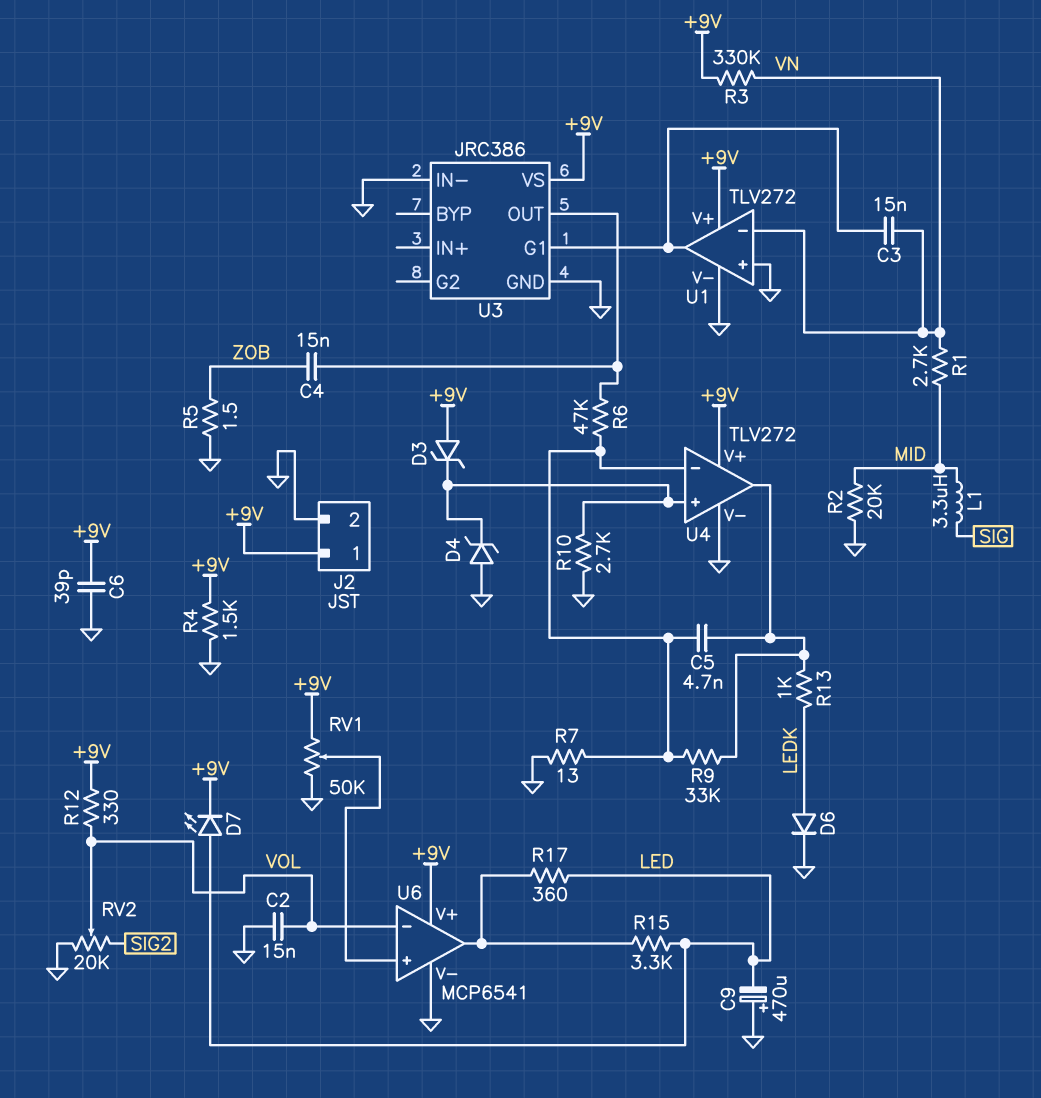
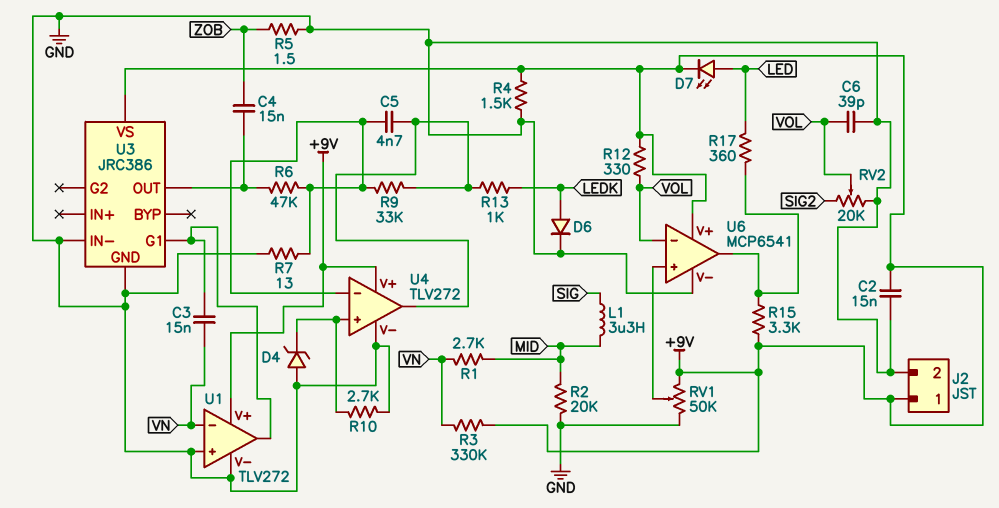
C2: 15nF (GND, VOL) -> 15nF (+9V, GND)
C6: 39pF (+9V, GND) -> 39pF (GND, VOL)
C9: 470uF (plus GND, minus LED) -> none
D3: zener (A +9V, K U4/in+) -> none
R15: 3.3k (LED, U6/out) -> 3.3k (+9V, U6/out)

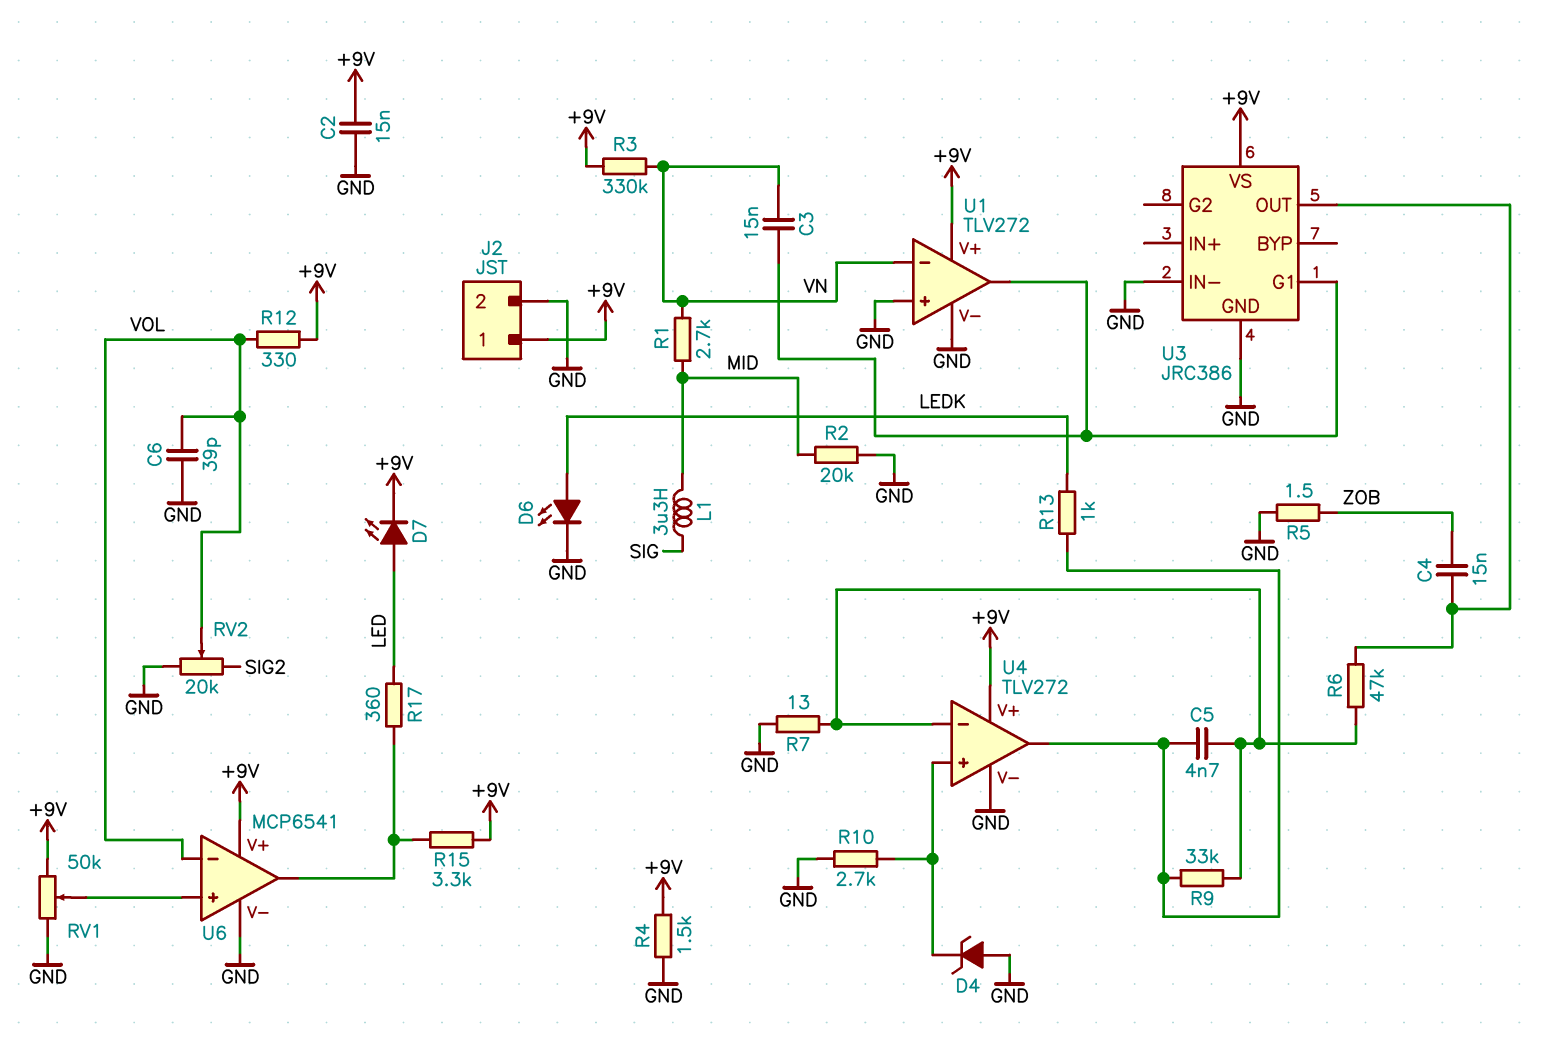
D6: diode (A LEDK, K GND) -> LED (A LEDK, K GND)

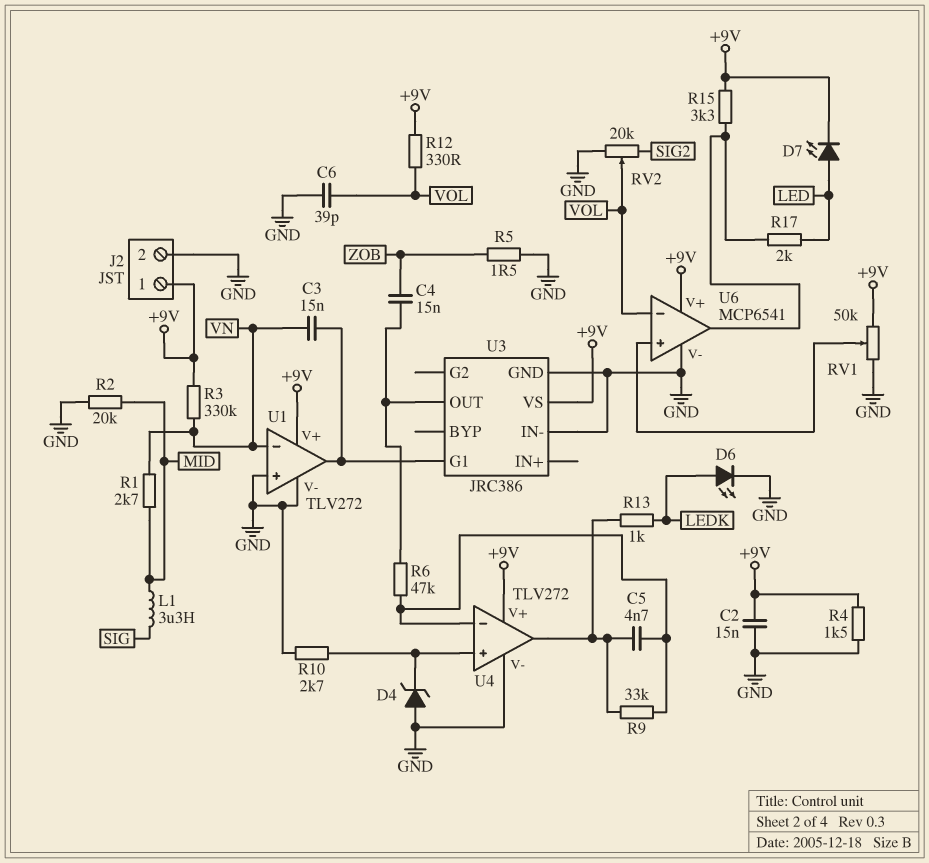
R7: 13 (GND, U4/in-) -> none
R17: 360 (LED, U6/out) -> 2k (LED, U6/out)

